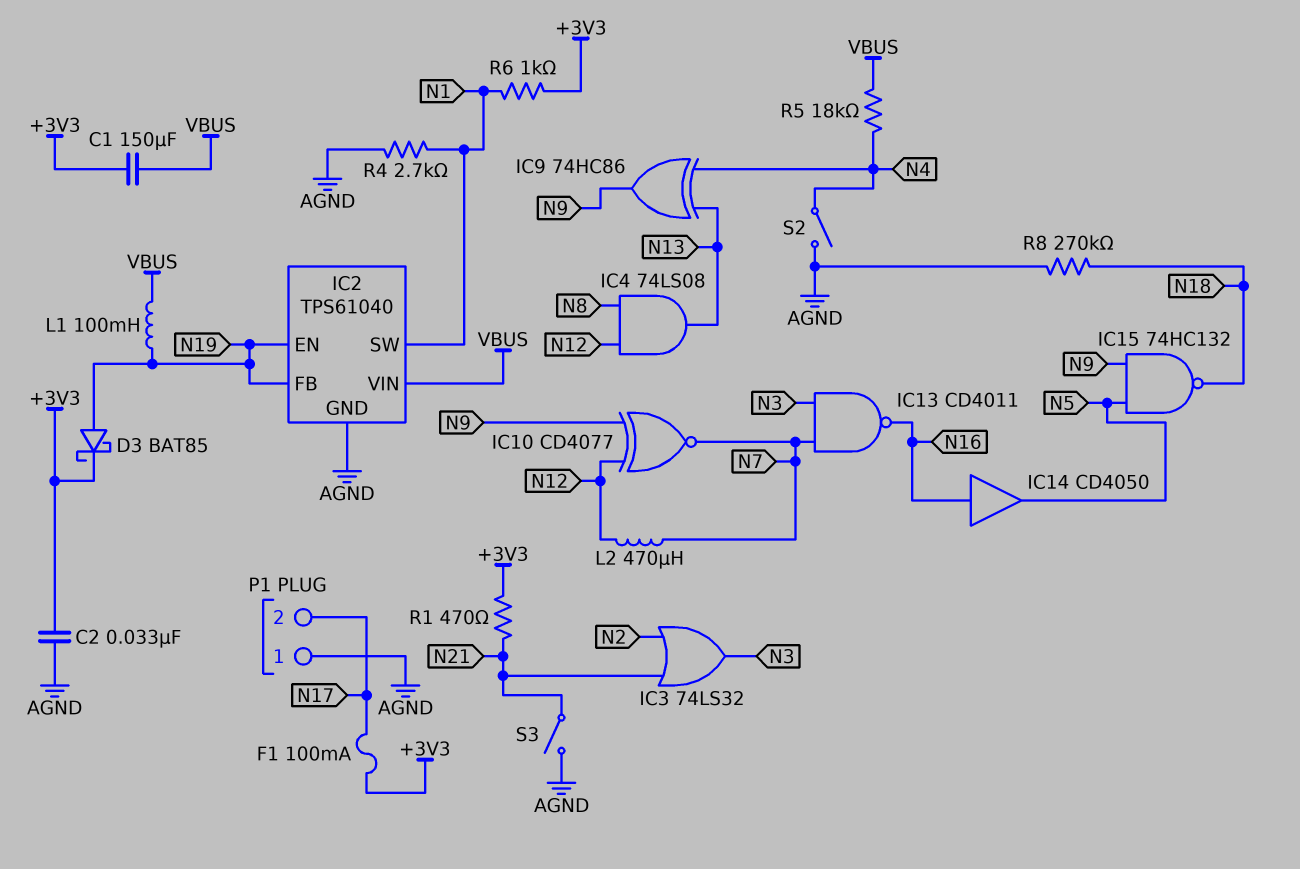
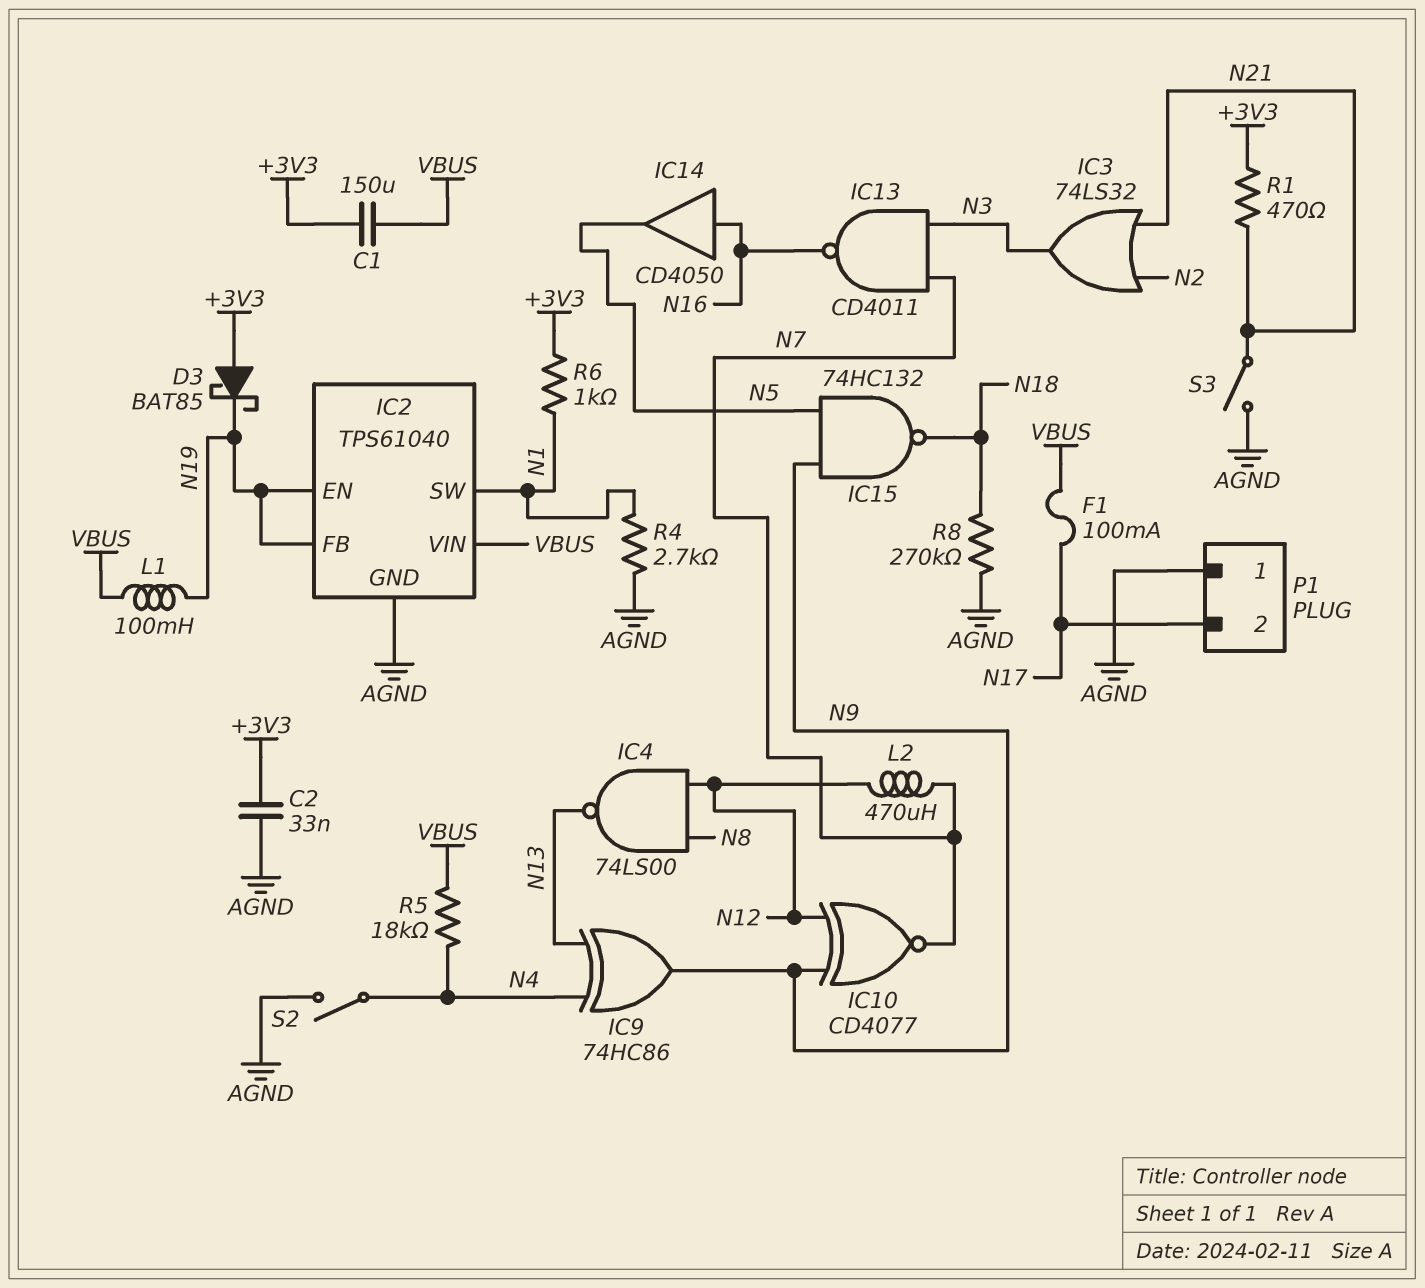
D3: schottky BAT85 (A N19, K +3V3) -> schottky BAT85 (A +3V3, K N19)
F1: 100mA (+3V3, N17) -> 100mA (N17, VBUS)
IC4: AND 74LS08 (in N8, in N12, out N13) -> NAND 74LS00 (in N8, in N12, out N13)

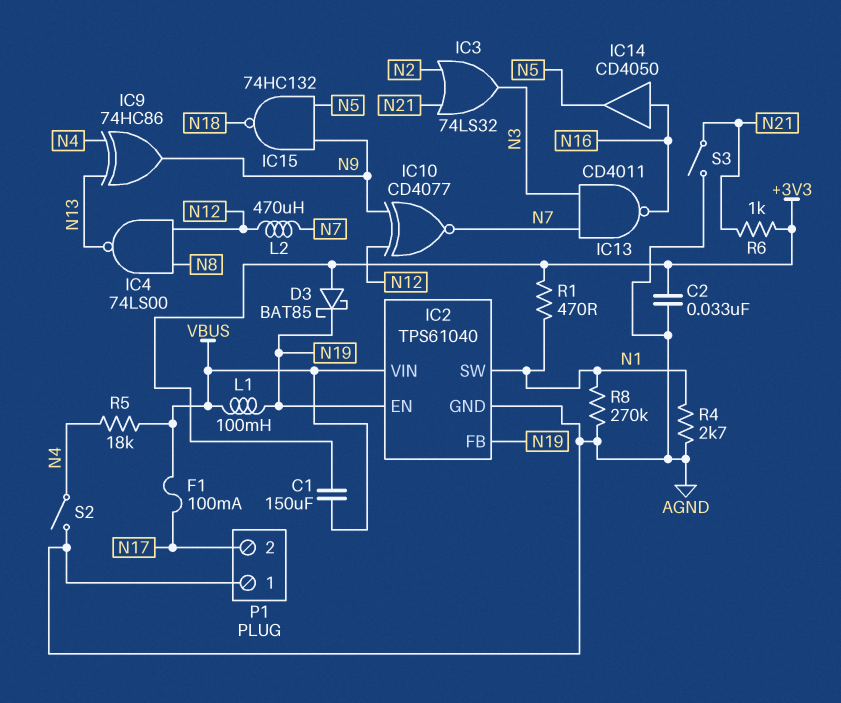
R1: 470 (+3V3, N21) -> 470 (+3V3, N1)
R6: 1k (+3V3, N1) -> 1k (+3V3, N21)
R8: 270k (AGND, N18) -> 270k (AGND, N1)

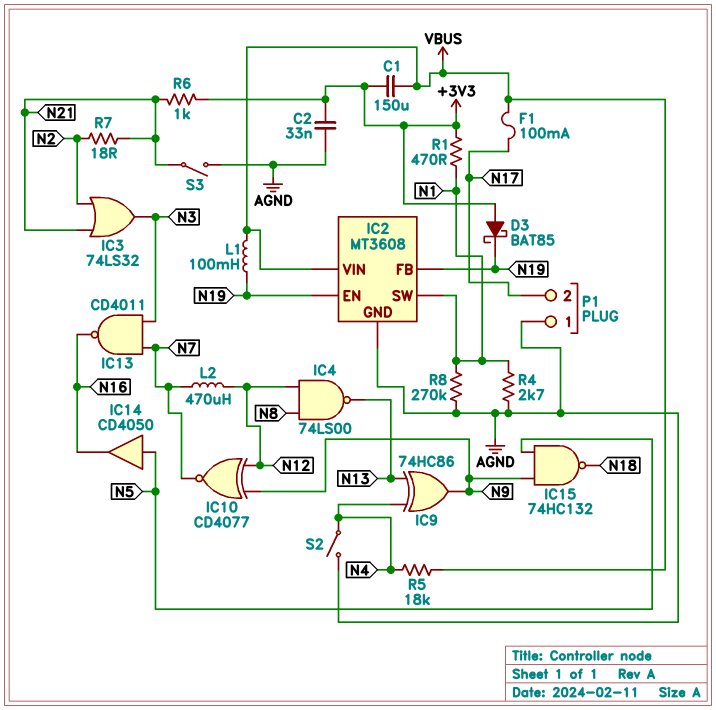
IC2: TPS61040 -> MT3608
IC14: buffer CD4050 (in N16, out N5) -> buffer CD4050 (in N5, out N16)
R7: none -> 18 (N2, N21)

